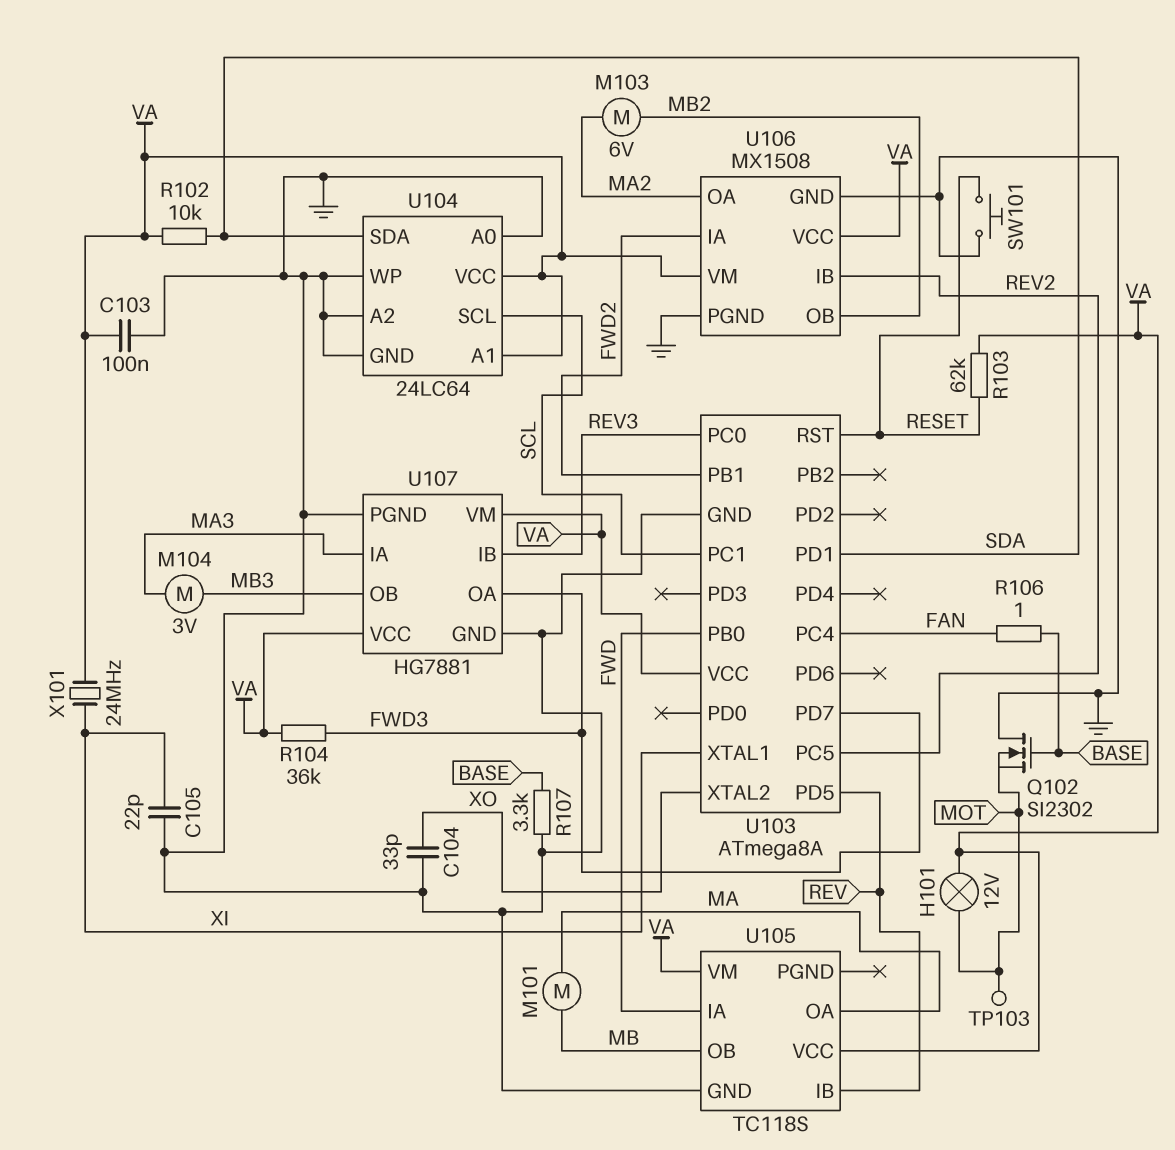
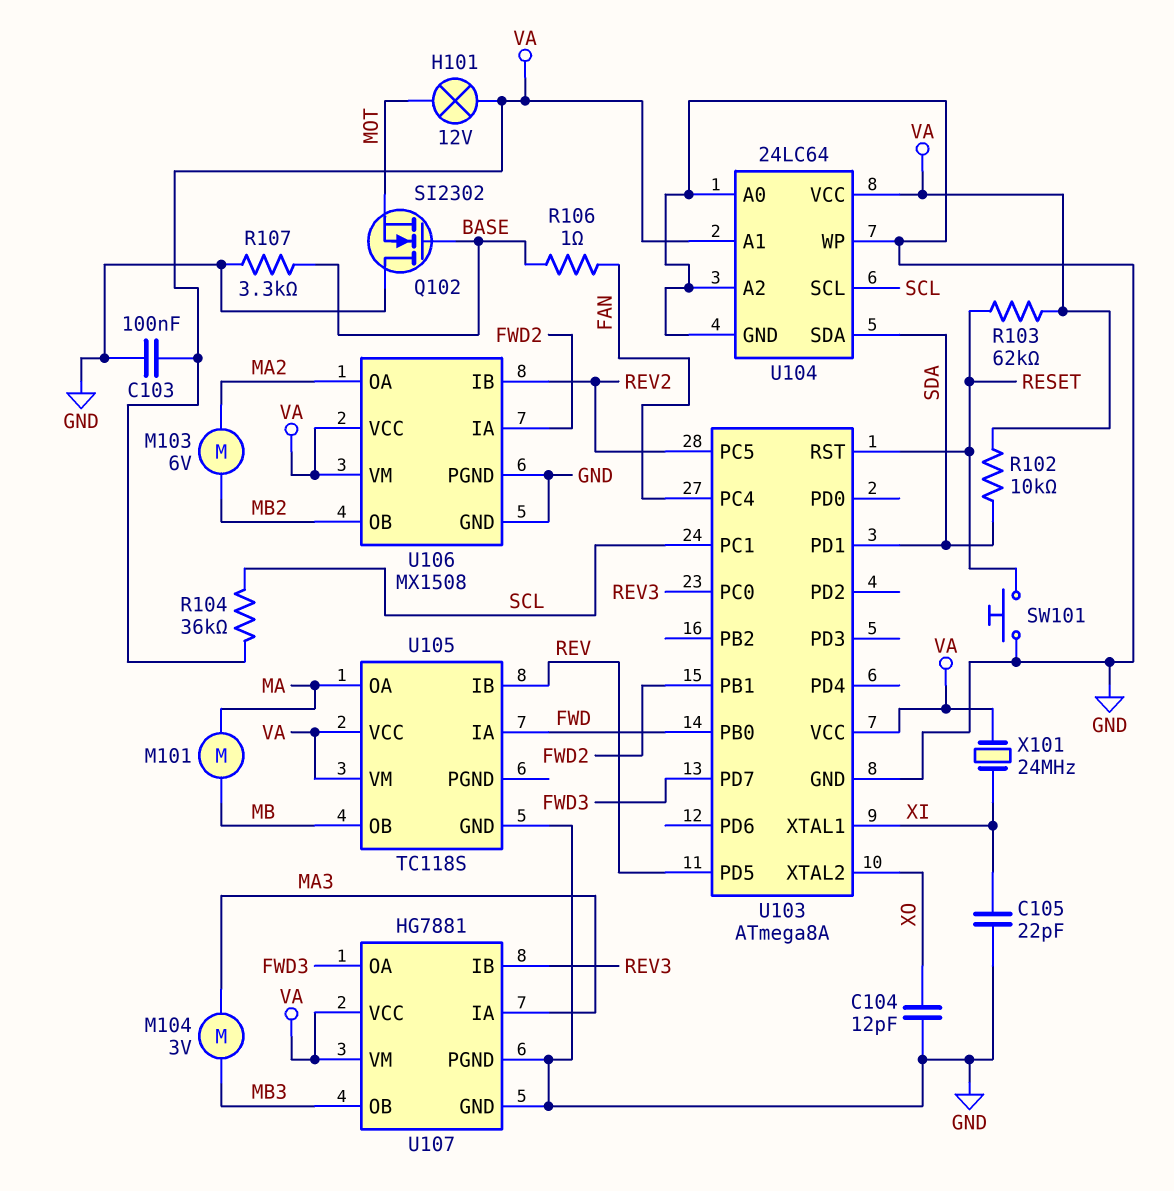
C104: 33pF (GND, XO) -> 12pF (GND, XO)
R104: 36k (FWD3, VA) -> 36k (SCL, VA)
TP103: test point (MOT) -> none

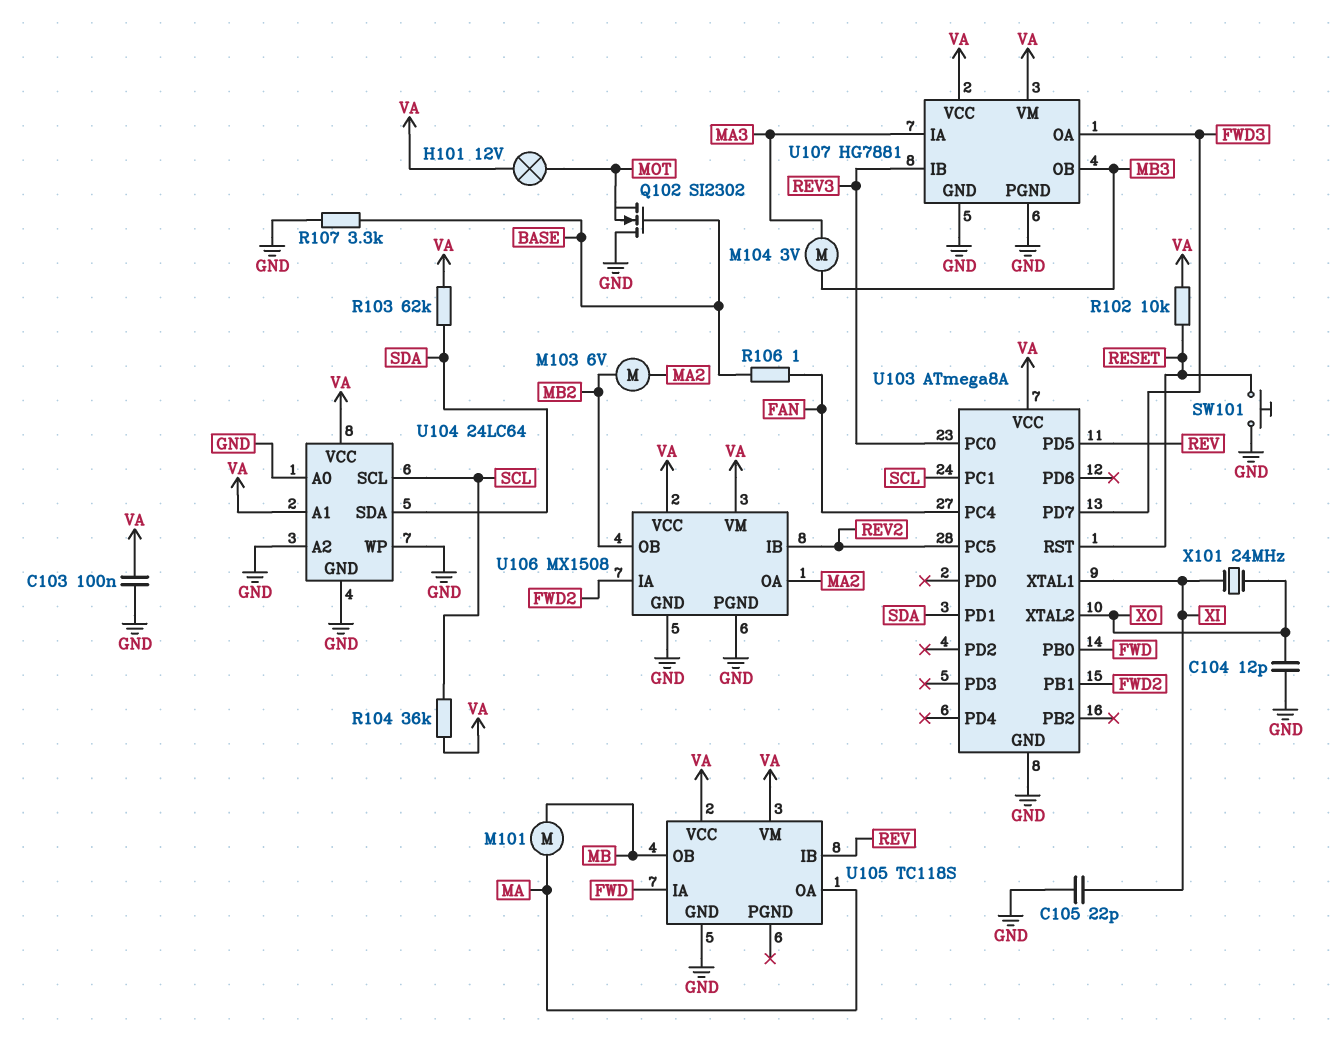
R102: 10k (SDA, VA) -> 10k (RESET, VA)
R103: 62k (RESET, VA) -> 62k (SDA, VA)
X101: 24MHz (VA, XI) -> 24MHz (XI, XO)

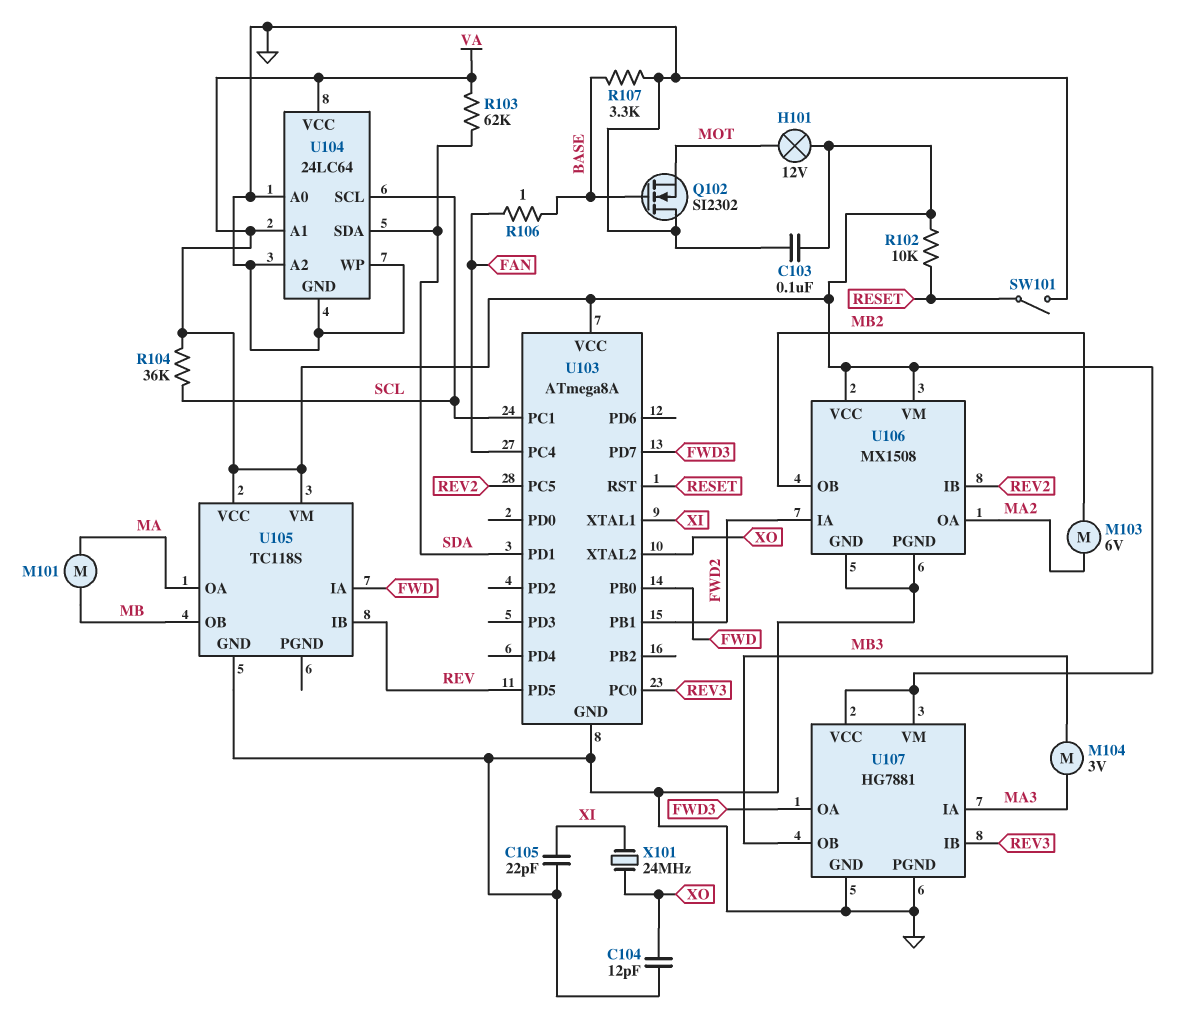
SW101: button (GND, RESET) -> switch (GND, RESET)

